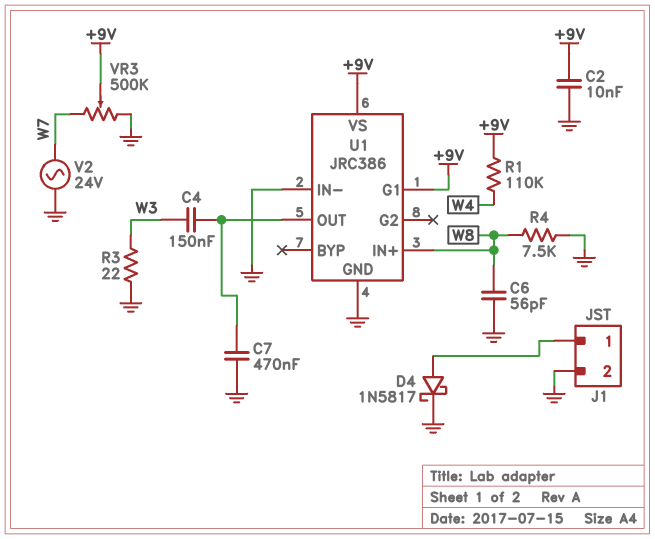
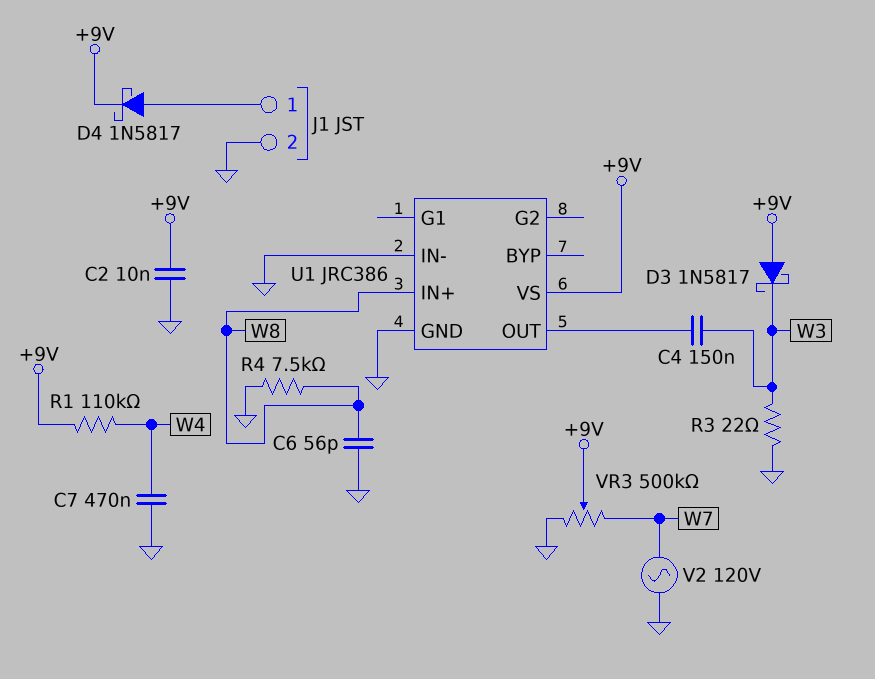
C7: 470nF (GND, U1/OUT) -> 470nF (GND, W4)
D3: none -> schottky 1N5817 (A +9V, K W3)
D4: schottky 1N5817 (A J1/1, K GND) -> schottky 1N5817 (A J1/1, K +9V)
U1 pin G1: +9V -> none
V2: AC 24V (GND, W7) -> AC 120V (GND, W7)

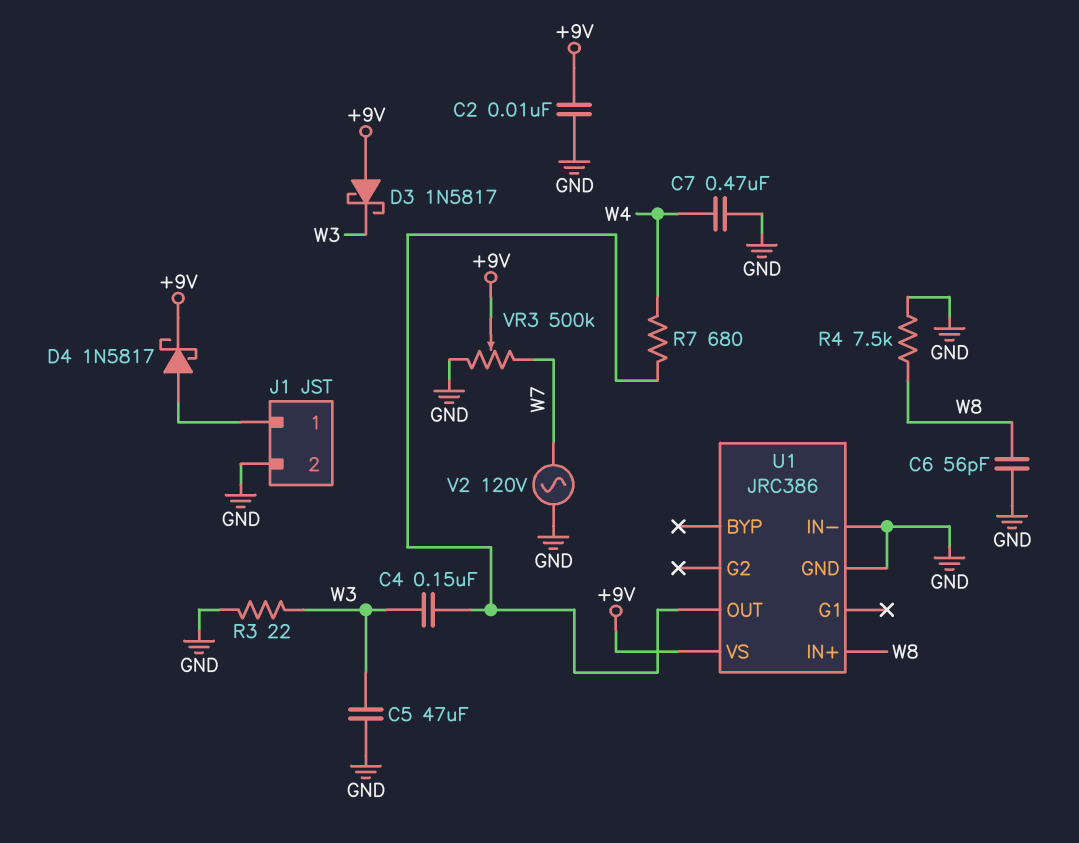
C5: none -> 47uF (GND, W3)
R1: 110k (+9V, W4) -> none
R7: none -> 680 (U1/OUT, W4)

